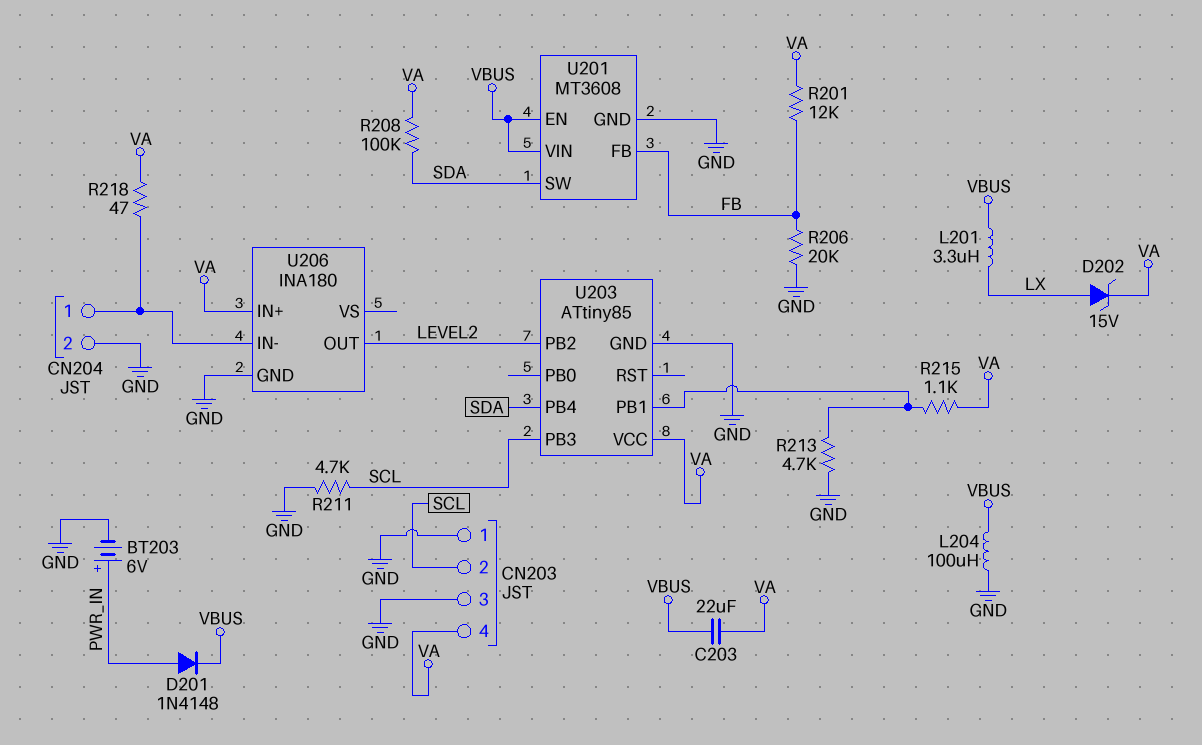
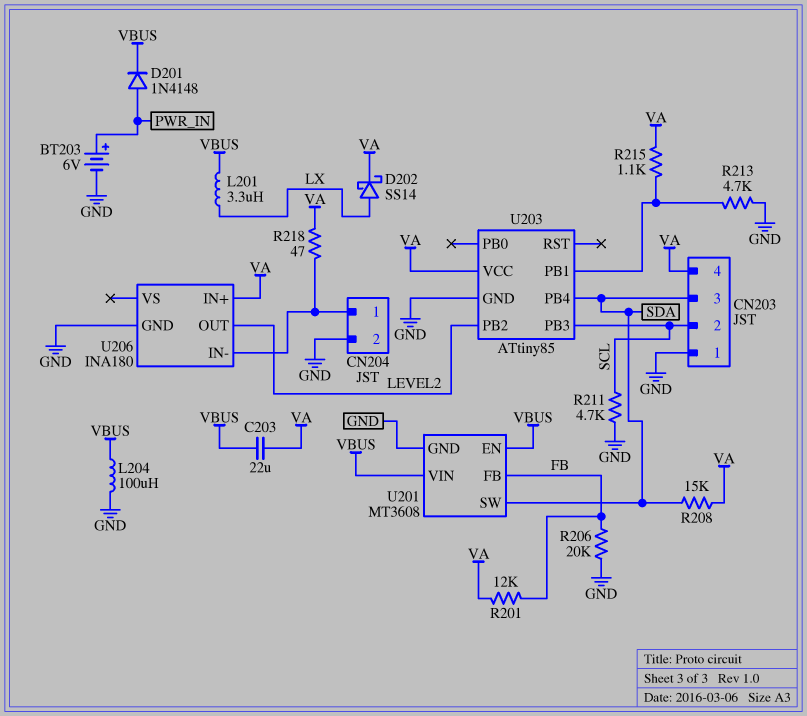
CN203 pin 3: GND -> SDA
D202: zener 15V (A LX, K VA) -> schottky SS14 (A LX, K VA)
R208: 100k (SDA, VA) -> 15k (SDA, VA)

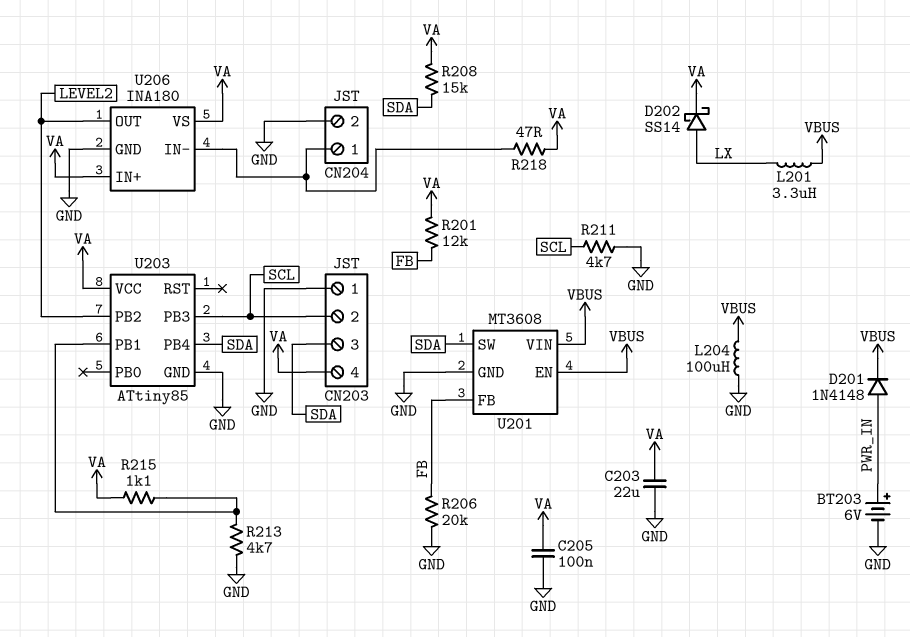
C203: 22uF (VA, VBUS) -> 22uF (GND, VA)
C205: none -> 100nF (GND, VA)
U206 pin VS: none -> VA

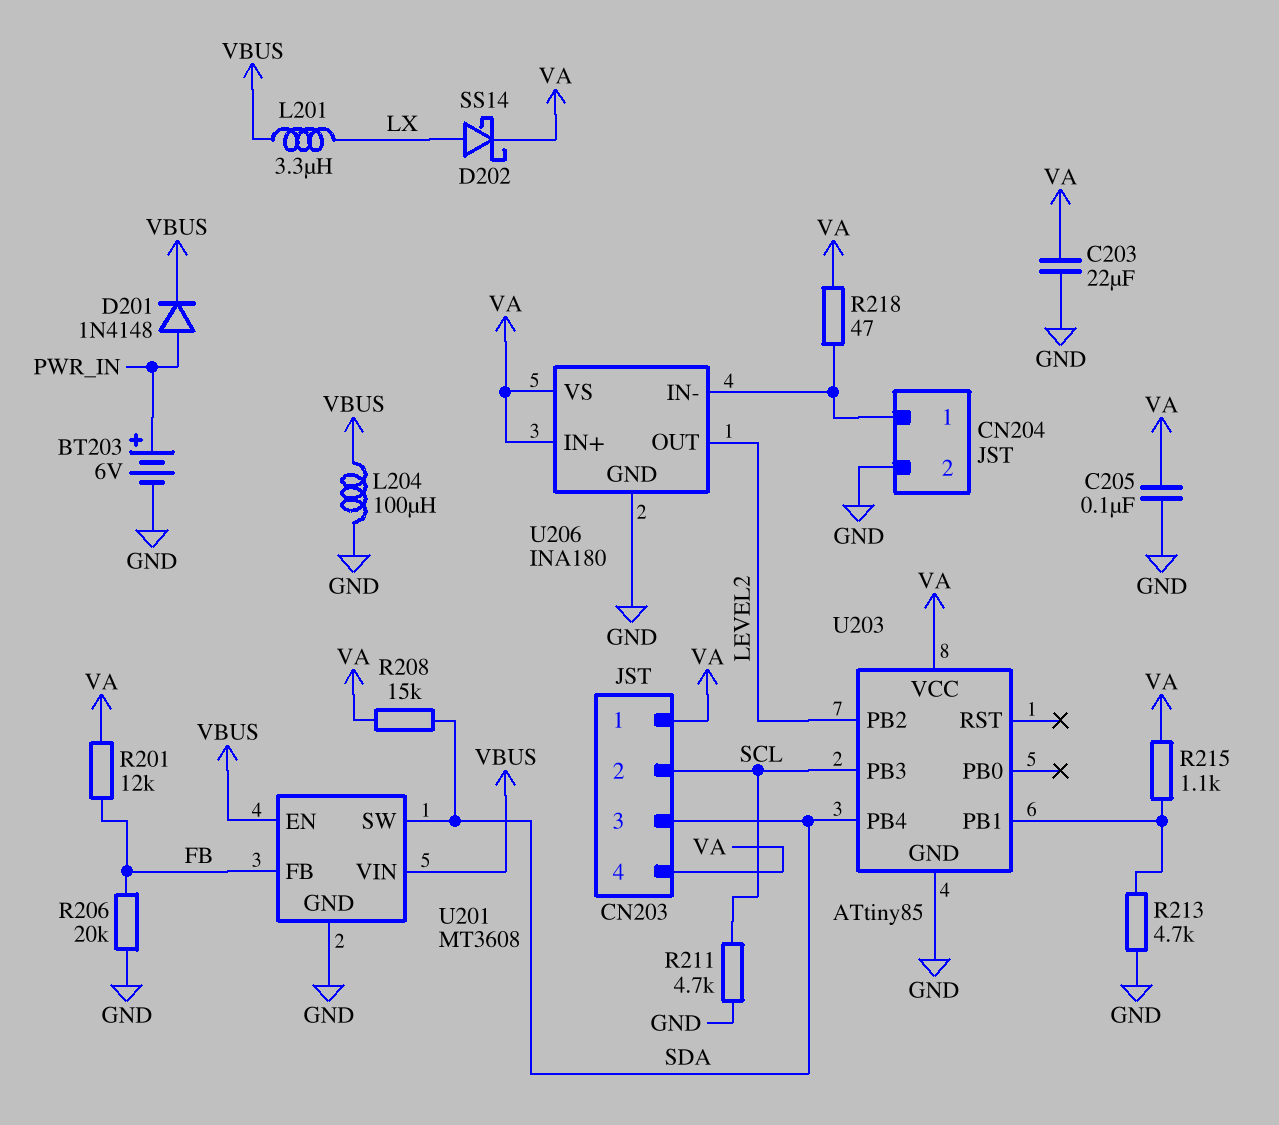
CN203 pin 1: GND -> VA

